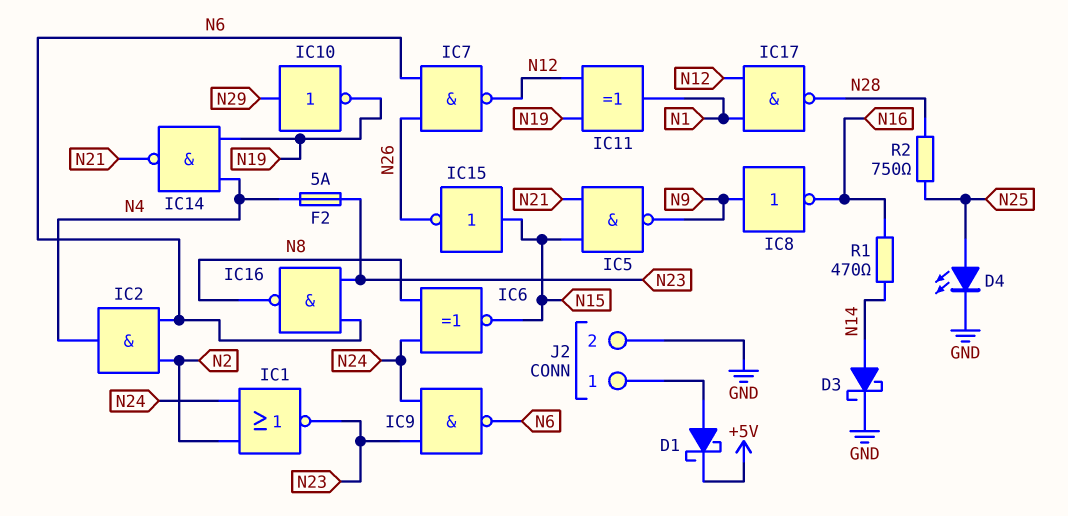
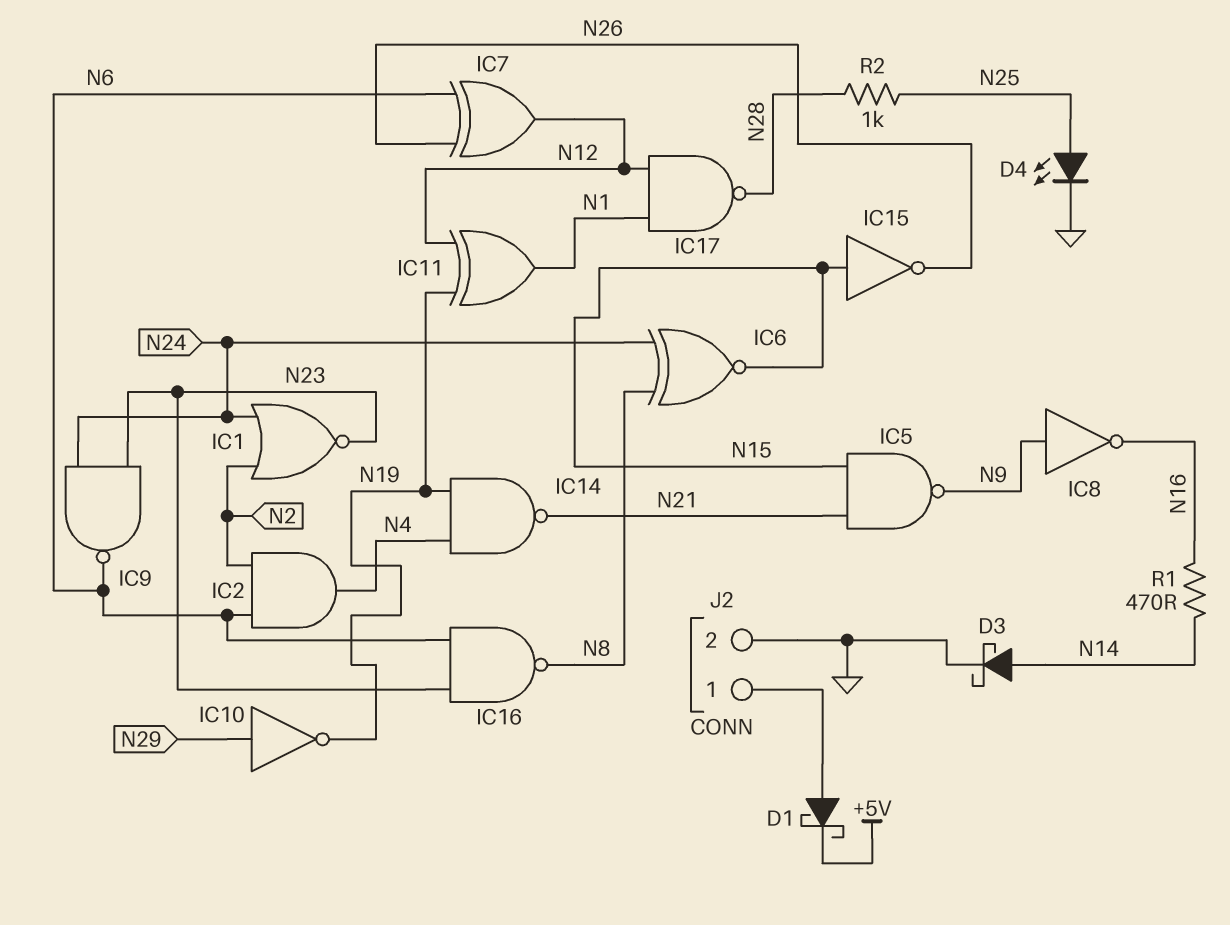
F2: 5A (N4, N23) -> none
IC7: NAND (in N6, in N26, out N12) -> XOR (in N6, in N26, out N12)
R2: 750 (N25, N28) -> 1k (N25, N28)

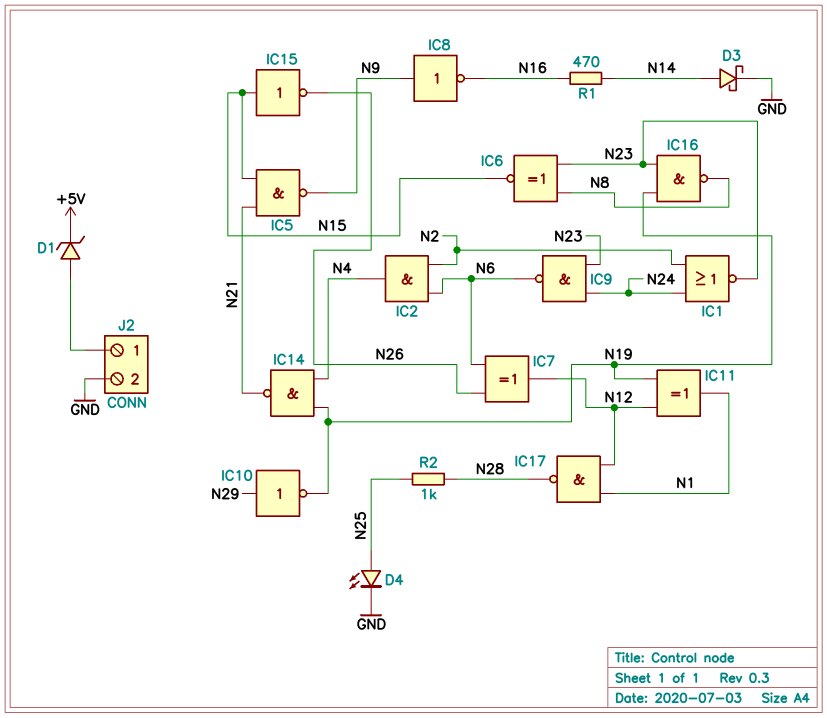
D1: schottky (A J2/1, K +5V) -> zener (A J2/1, K +5V)
IC6: XNOR (in N8, in N24, out N15) -> XNOR (in N8, in N23, out N15)
IC16: NAND (in N6, in N23, out N8) -> NAND (in N19, in N23, out N8)

